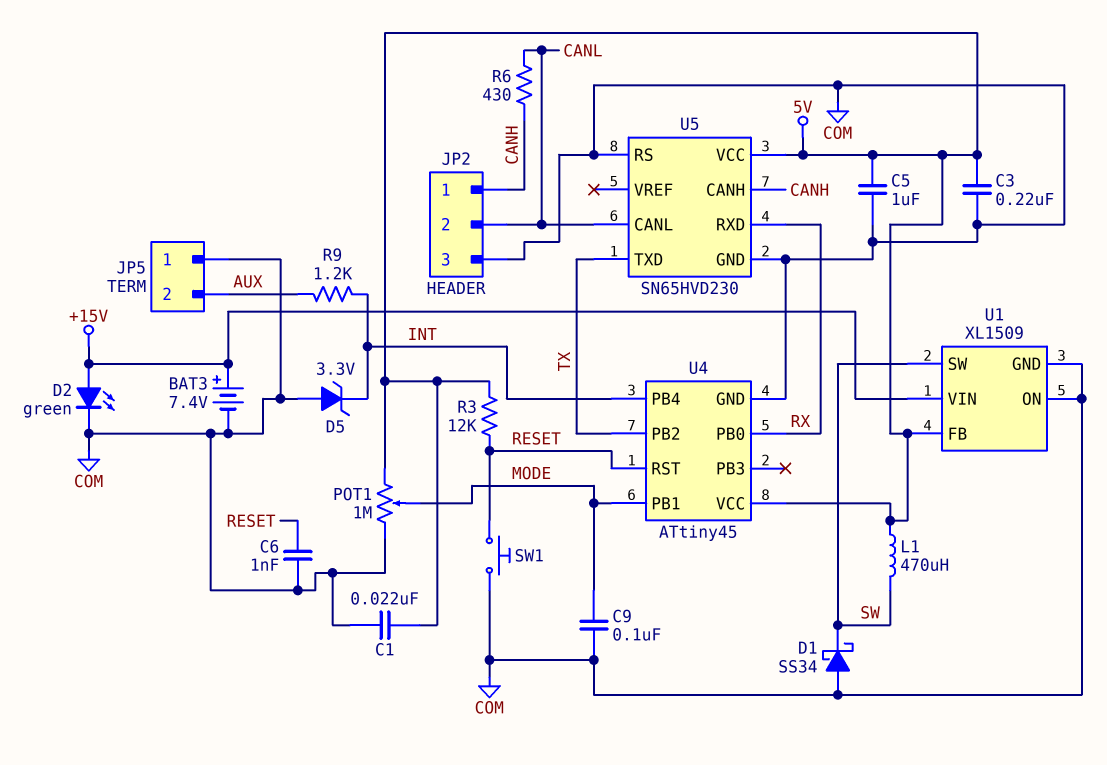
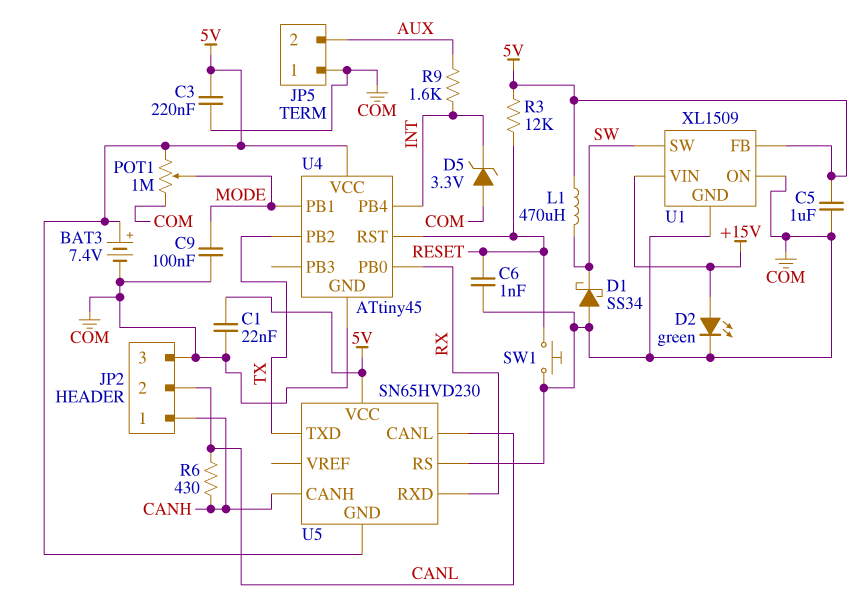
BAT3: 7.4V (plus +15V, minus COM) -> 7.4V (plus 5V, minus COM)
R9: 1.2k (AUX, INT) -> 1.6k (AUX, INT)
U5 pin GND: COM -> 5V

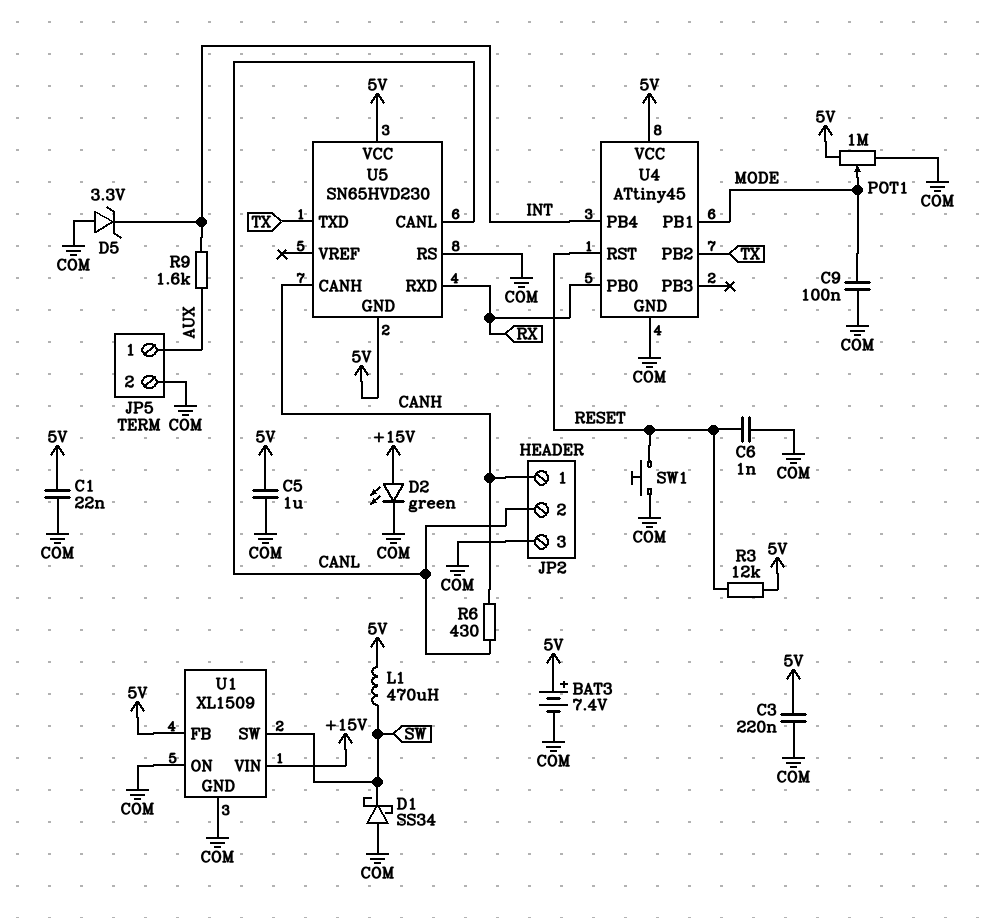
JP5 pin 1: COM -> AUX
JP5 pin 2: AUX -> COM

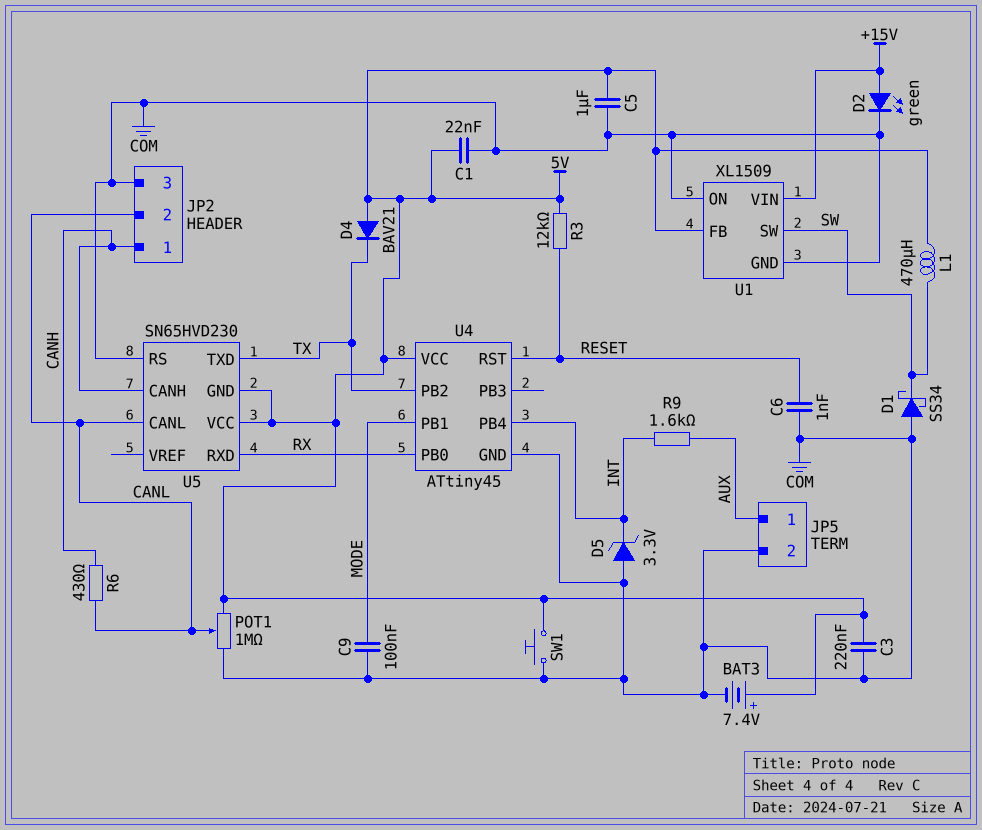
D4: none -> diode BAV21 (A 5V, K TX)
POT1: 1M (5V, COM, wiper MODE) -> 1M (5V, COM, wiper CANL)
SW1: button (COM, RESET) -> button (5V, COM)

